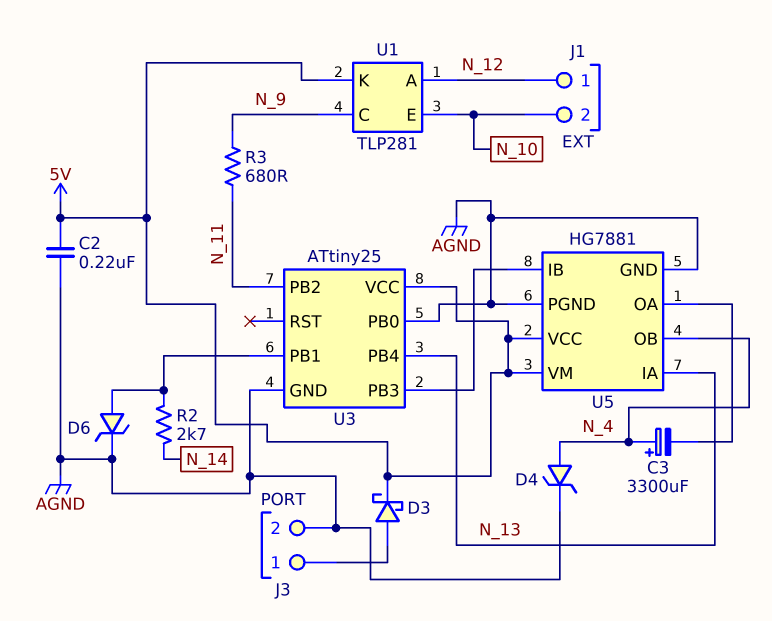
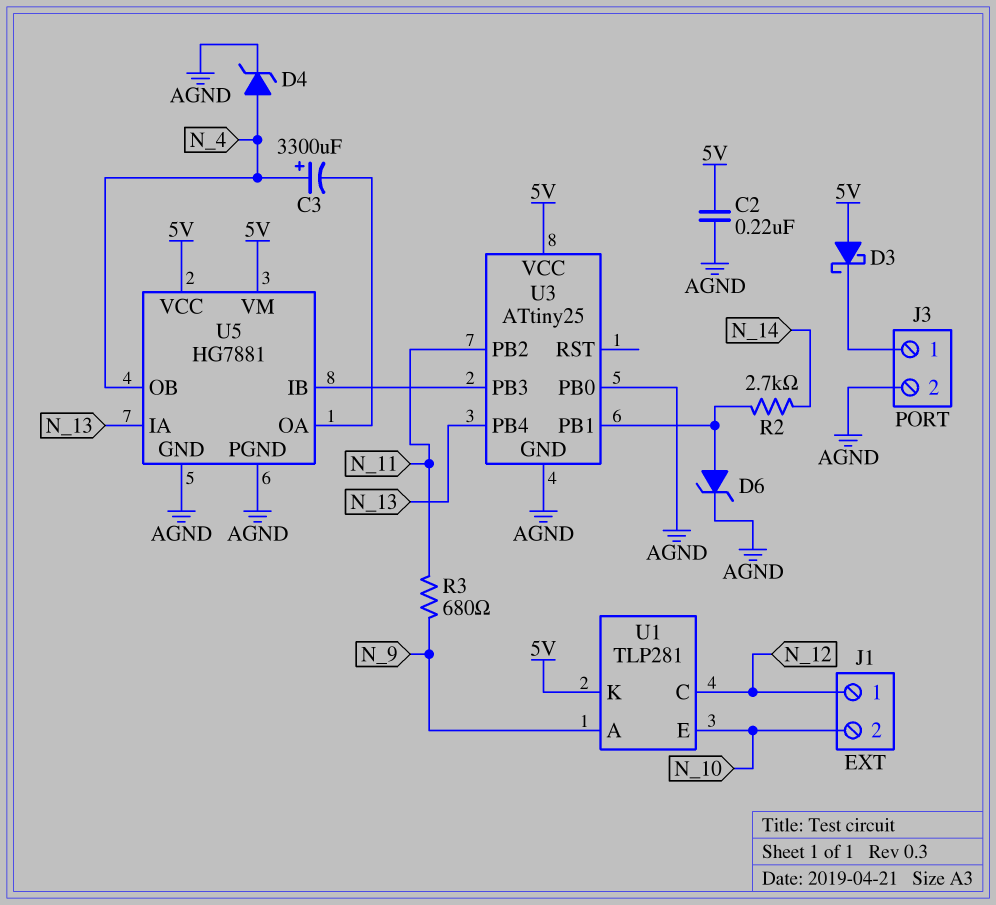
D3: schottky (A J3/1, K 5V) -> schottky (A 5V, K J3/1)
U1 pin A: N_12 -> N_9
U1 pin C: N_9 -> N_12

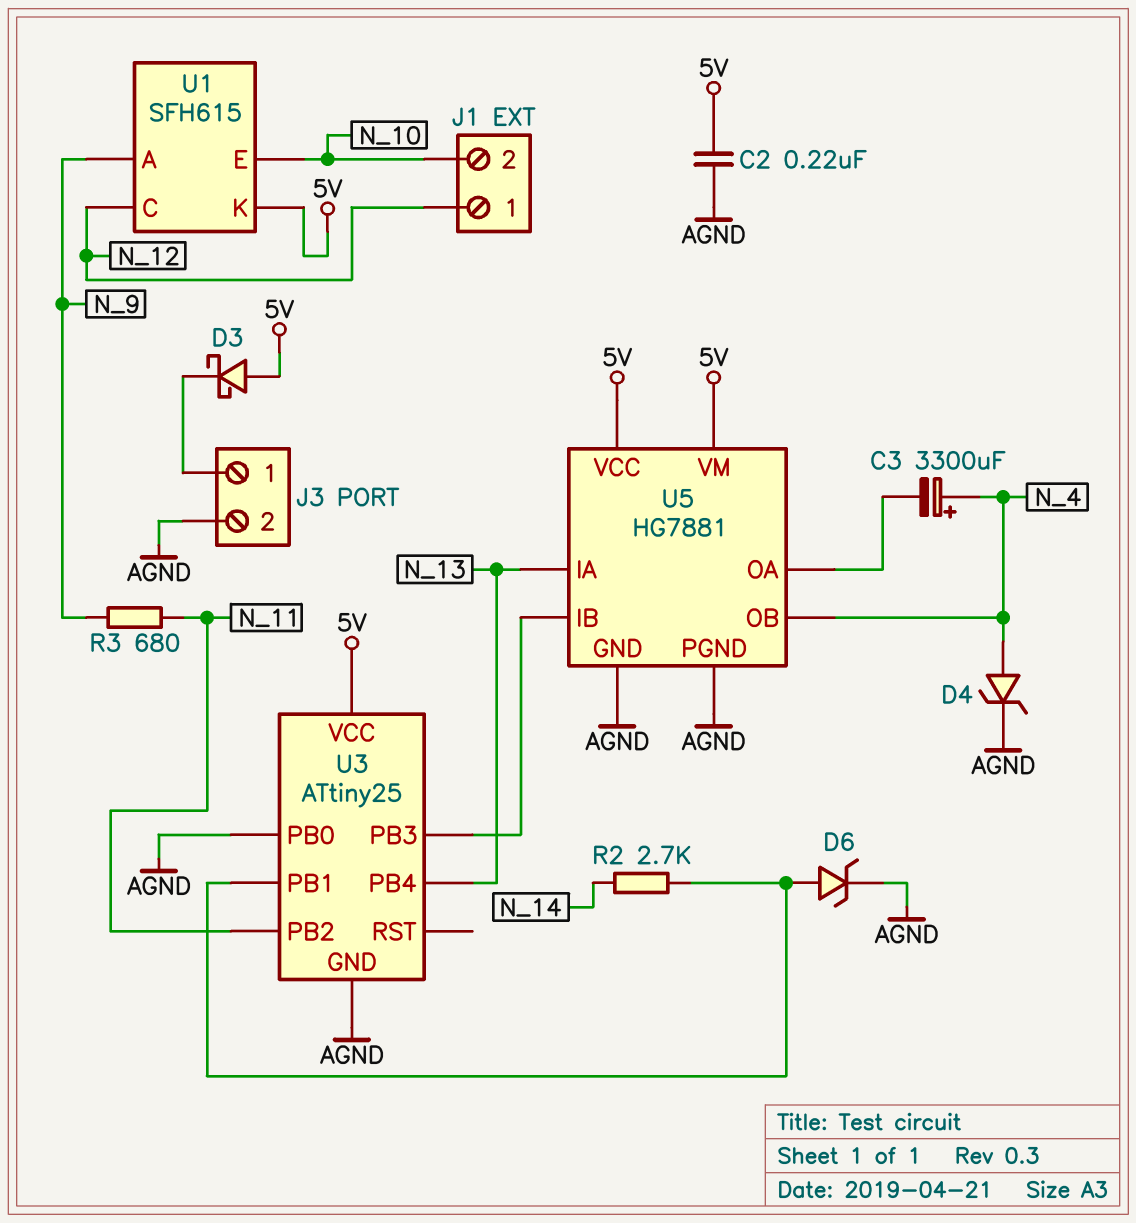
U1: TLP281 -> SFH615

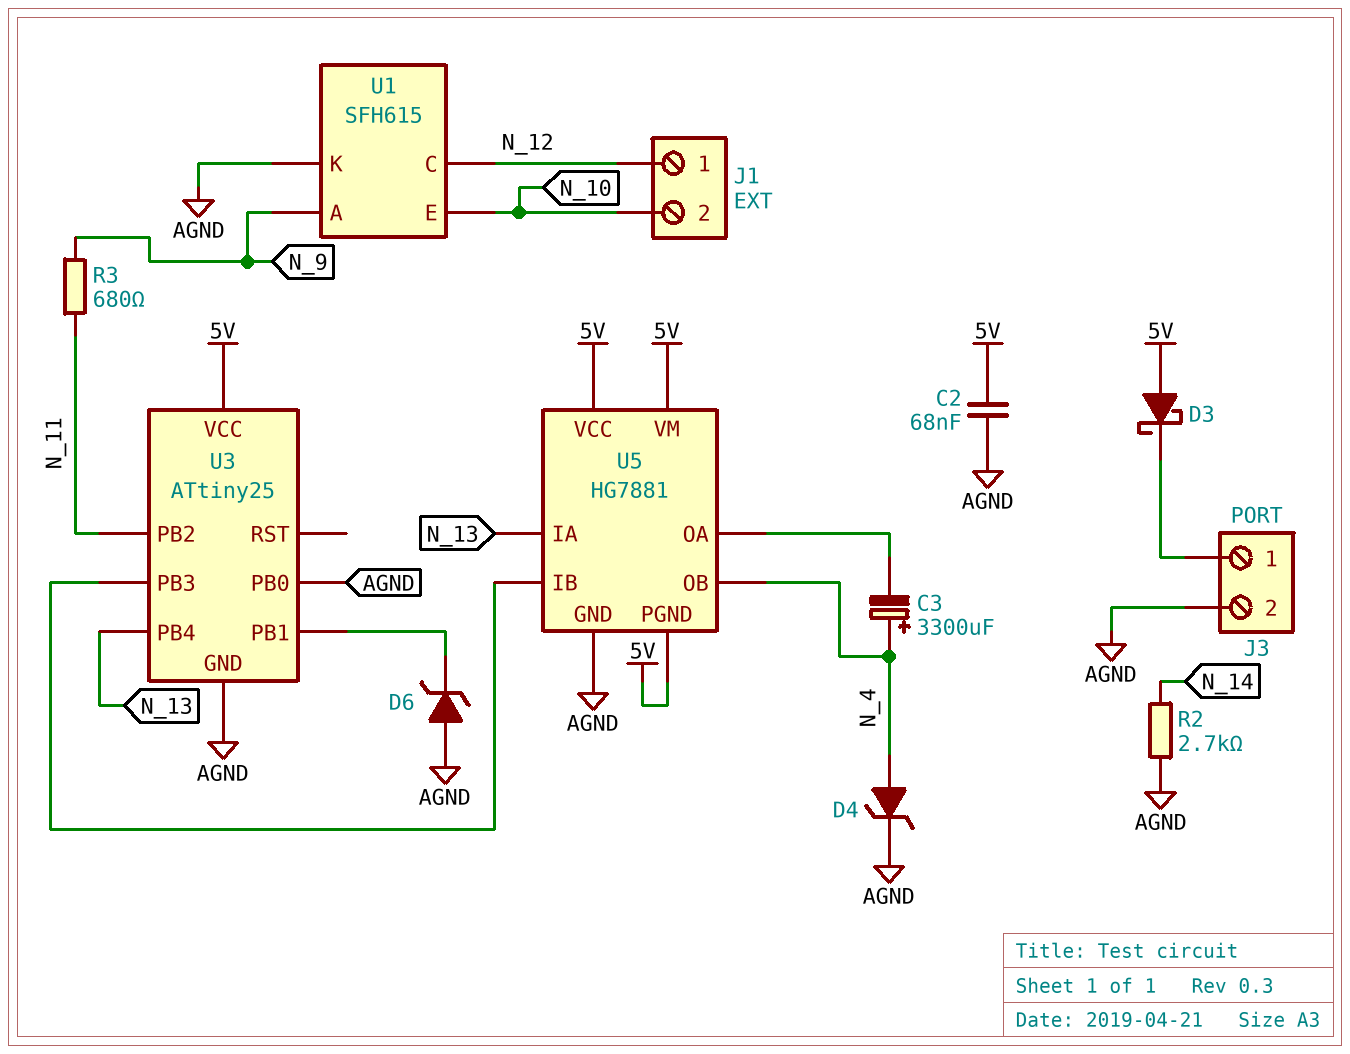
C2: 220nF (5V, AGND) -> 68nF (5V, AGND)
D6: zener (A U3/PB1, K AGND) -> zener (A AGND, K U3/PB1)
R2: 2.7k (N_14, U3/PB1) -> 2.7k (AGND, N_14)
U1 pin K: 5V -> AGND
U5 pin PGND: AGND -> 5V

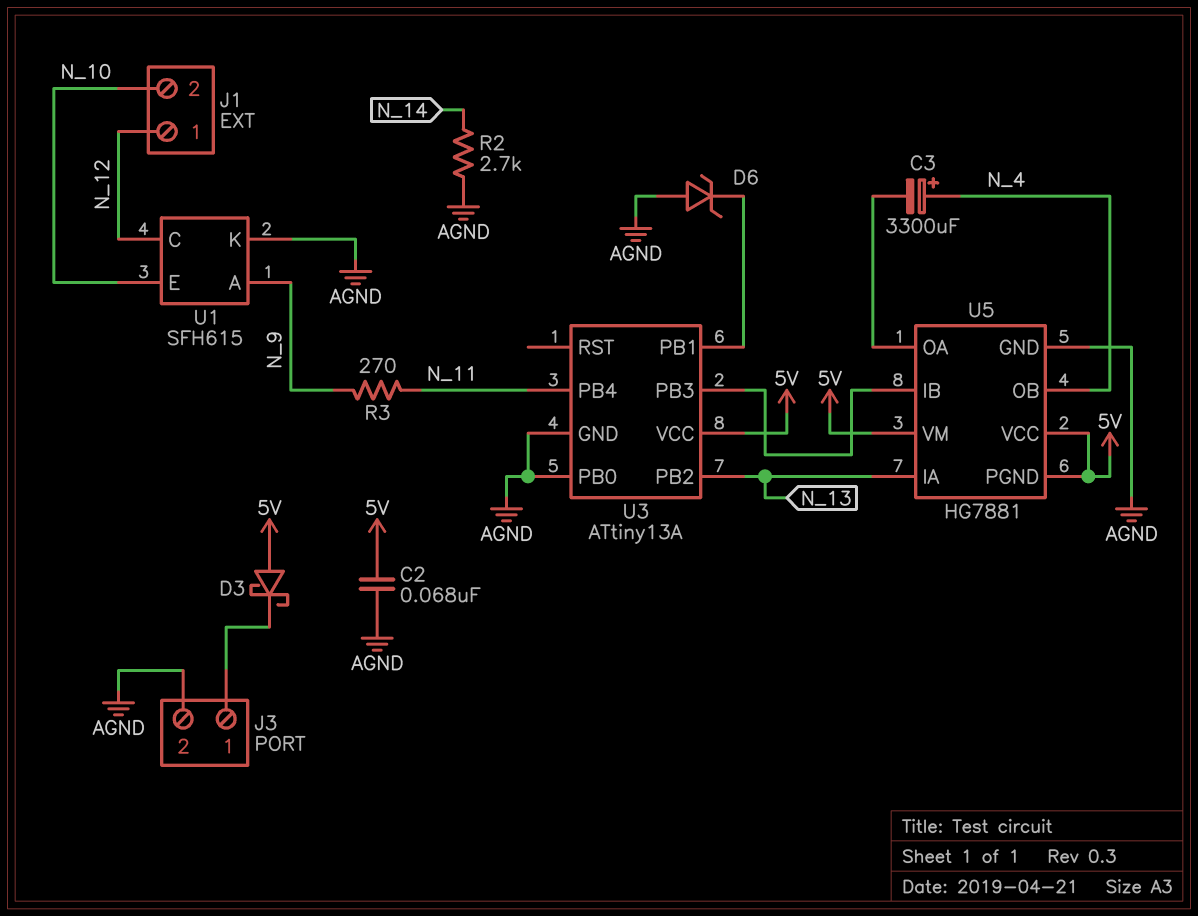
D4: zener (A N_4, K AGND) -> none
R3: 680 (N_9, N_11) -> 270 (N_9, N_11)
U3: ATtiny25 -> ATtiny13A
U3 pin PB2: N_11 -> N_13
U3 pin PB4: N_13 -> N_11

